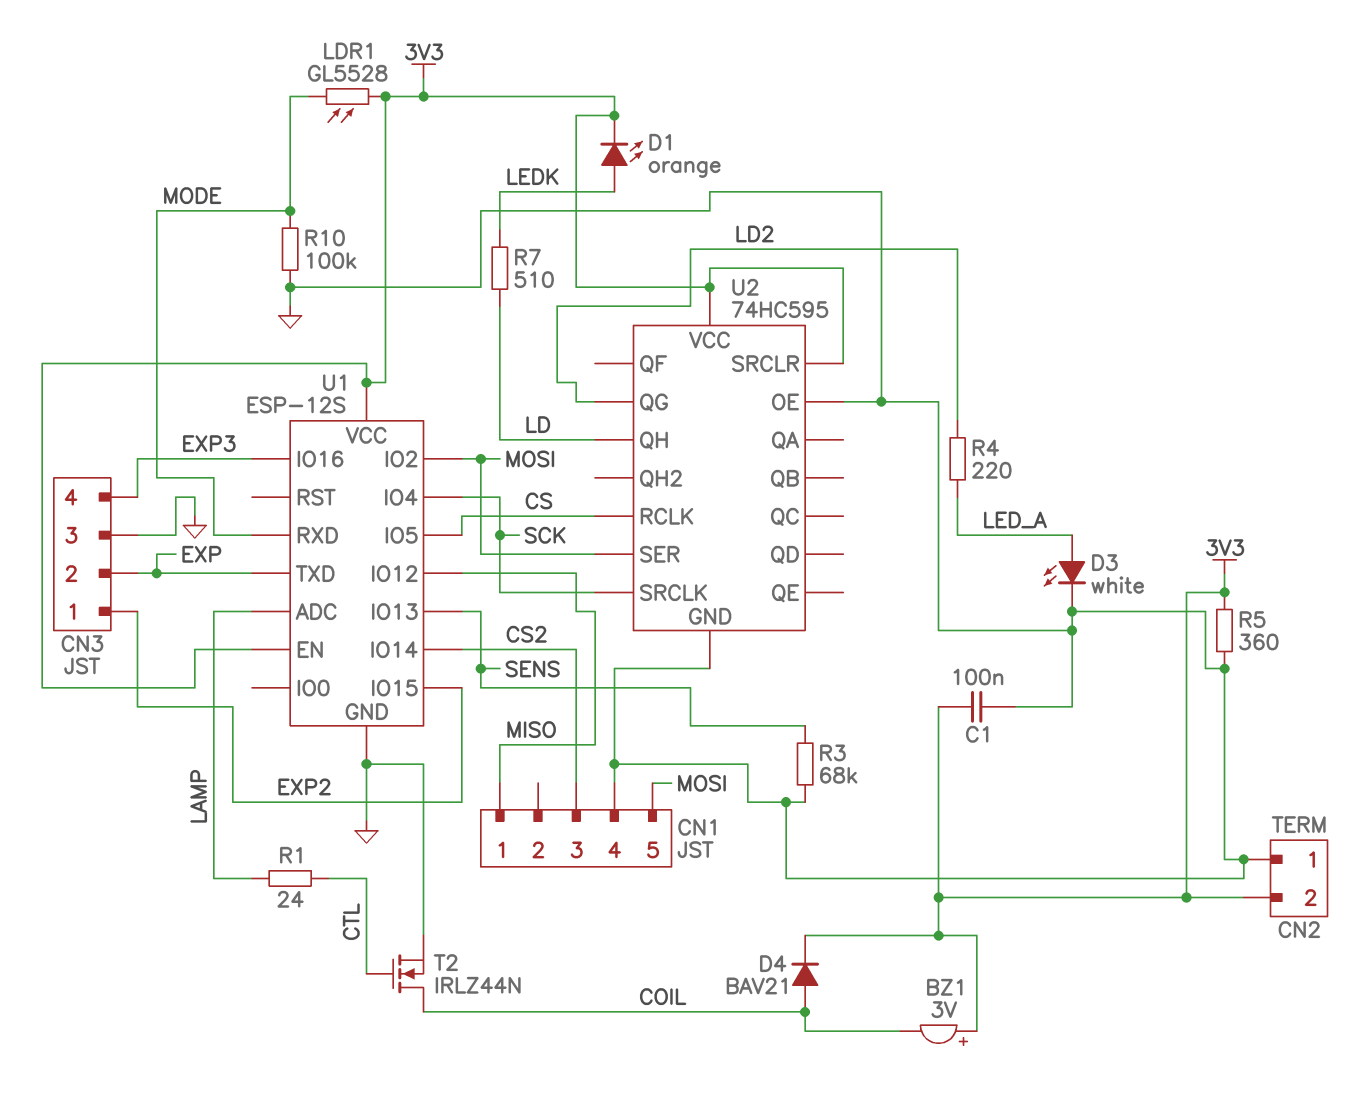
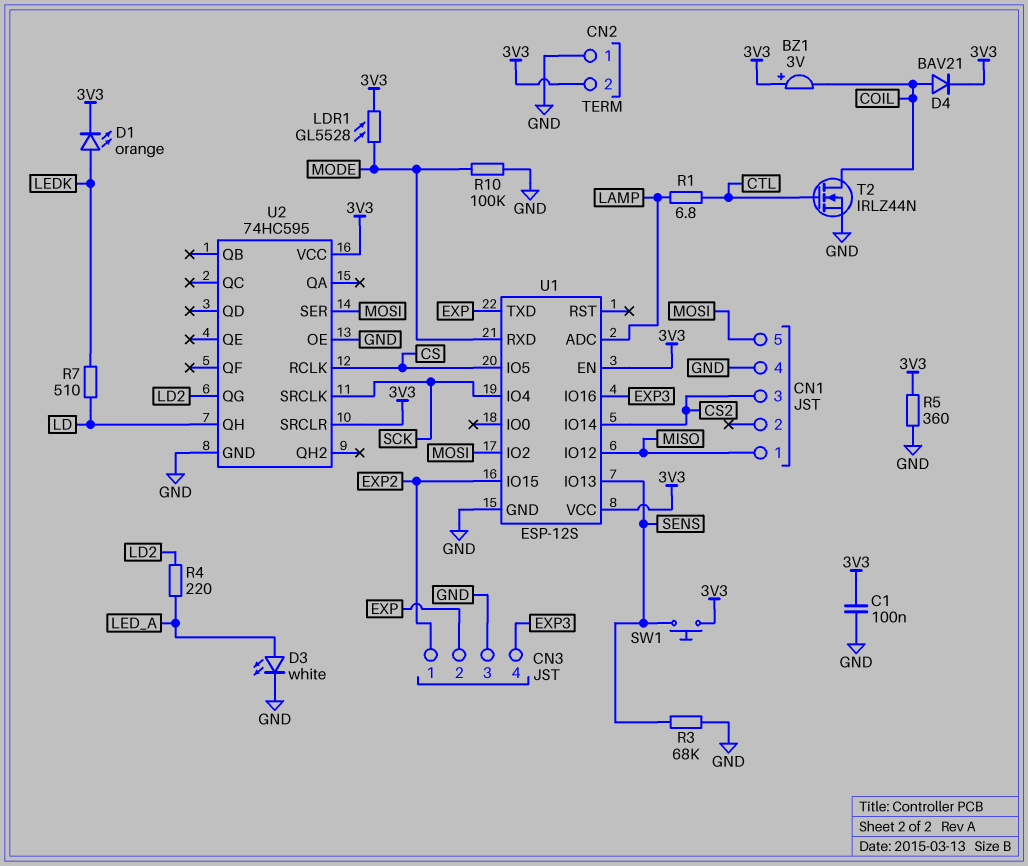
R1: 24 (CTL, LAMP) -> 6.8 (CTL, LAMP)
SW1: none -> button (3V3, SENS)

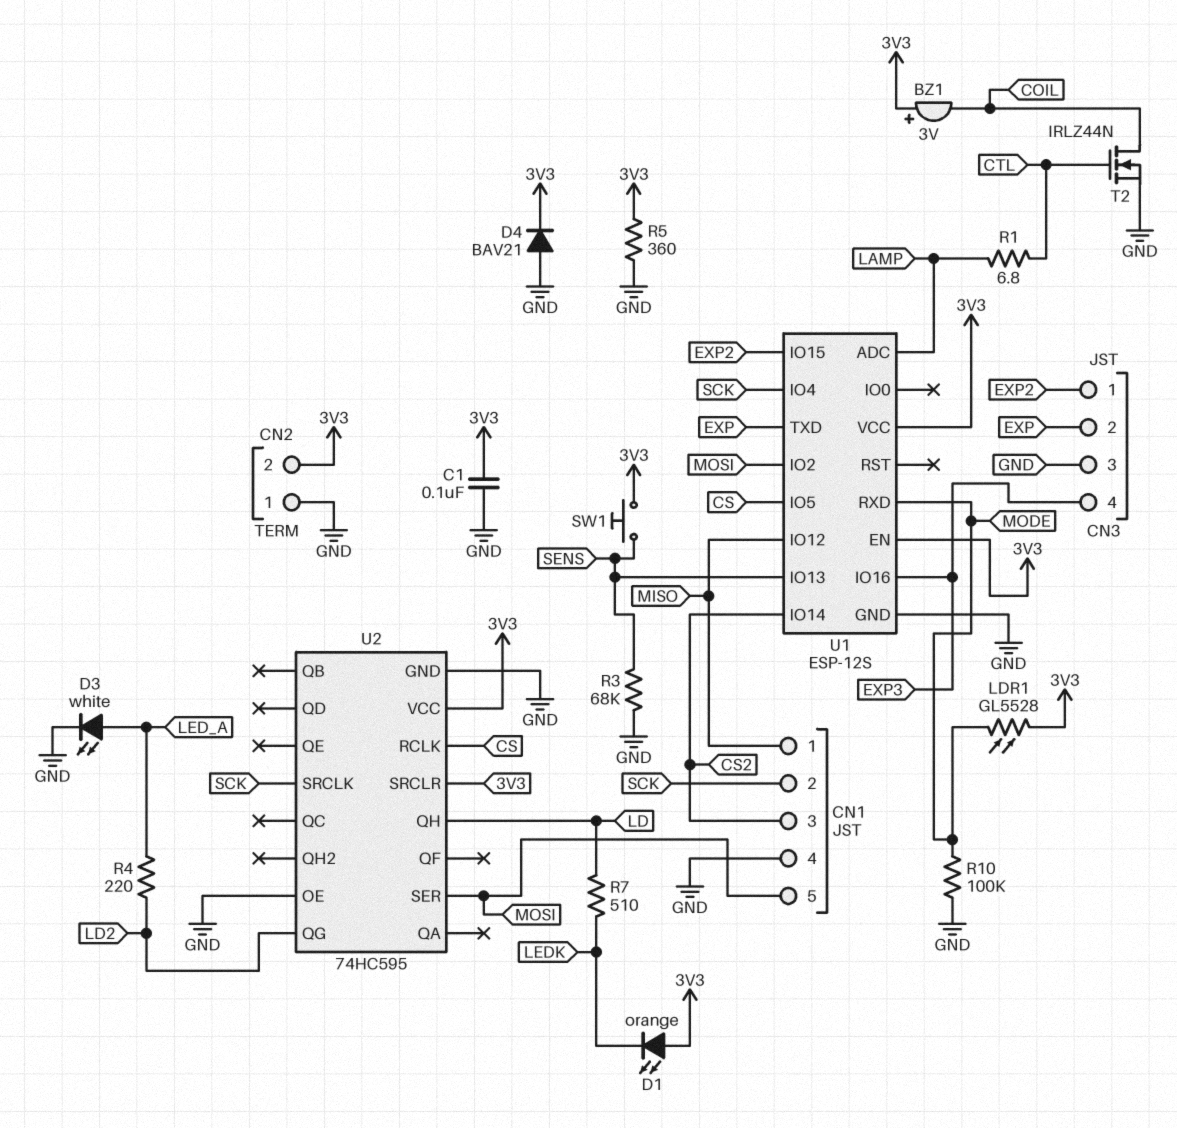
CN1 pin 2: none -> SCK
D1: LED orange (A LEDK, K 3V3) -> LED orange (A 3V3, K LEDK)
D4: diode BAV21 (A COIL, K 3V3) -> diode BAV21 (A GND, K 3V3)

